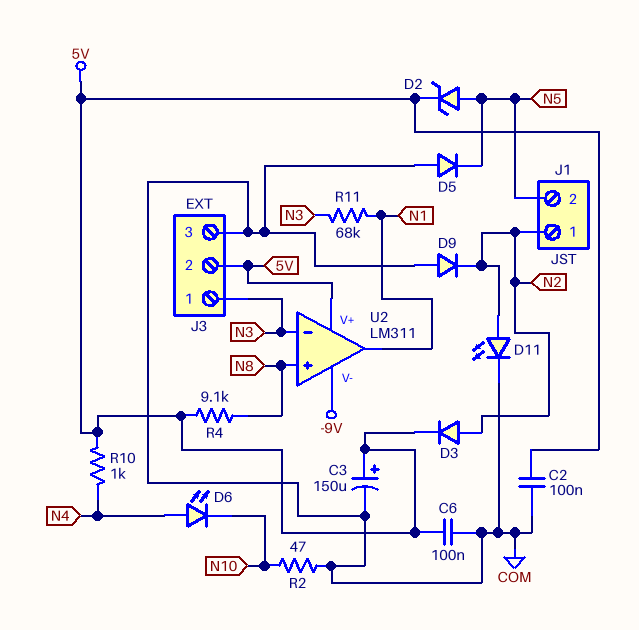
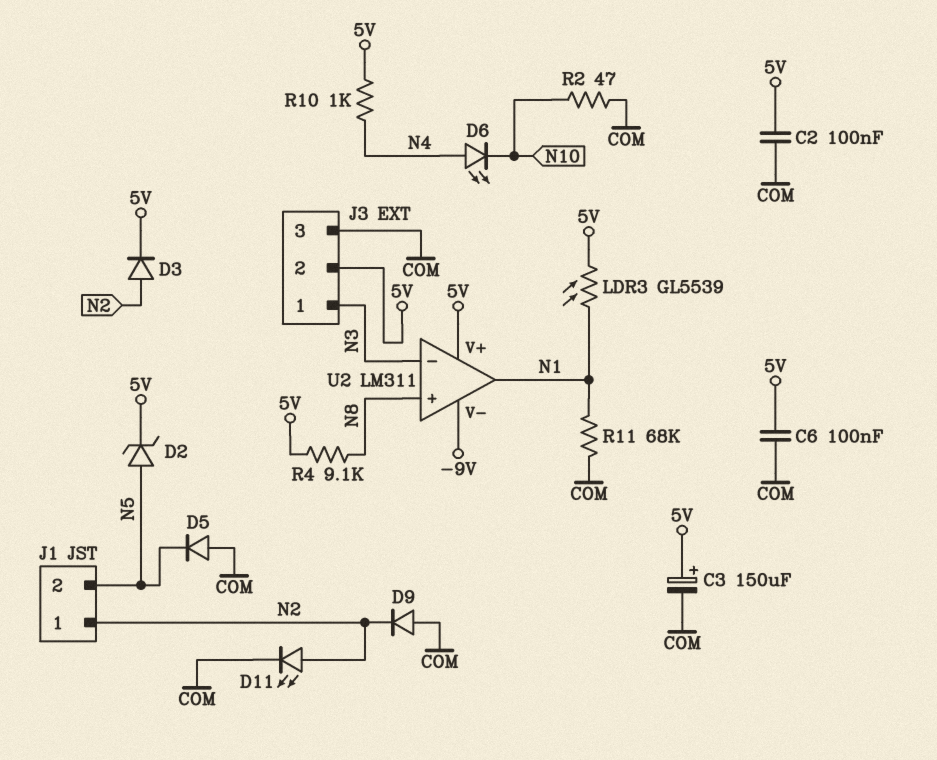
LDR3: none -> GL5539 (5V, N1)
R11: 68k (N1, N3) -> 68k (COM, N1)

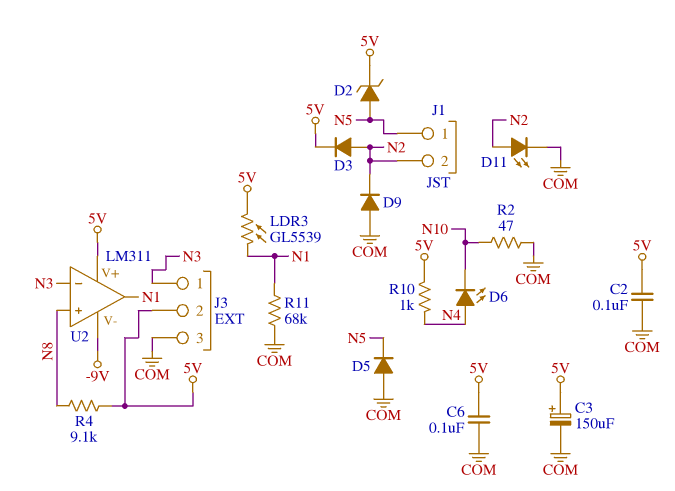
J1 pin 1: N2 -> N5
J1 pin 2: N5 -> N2

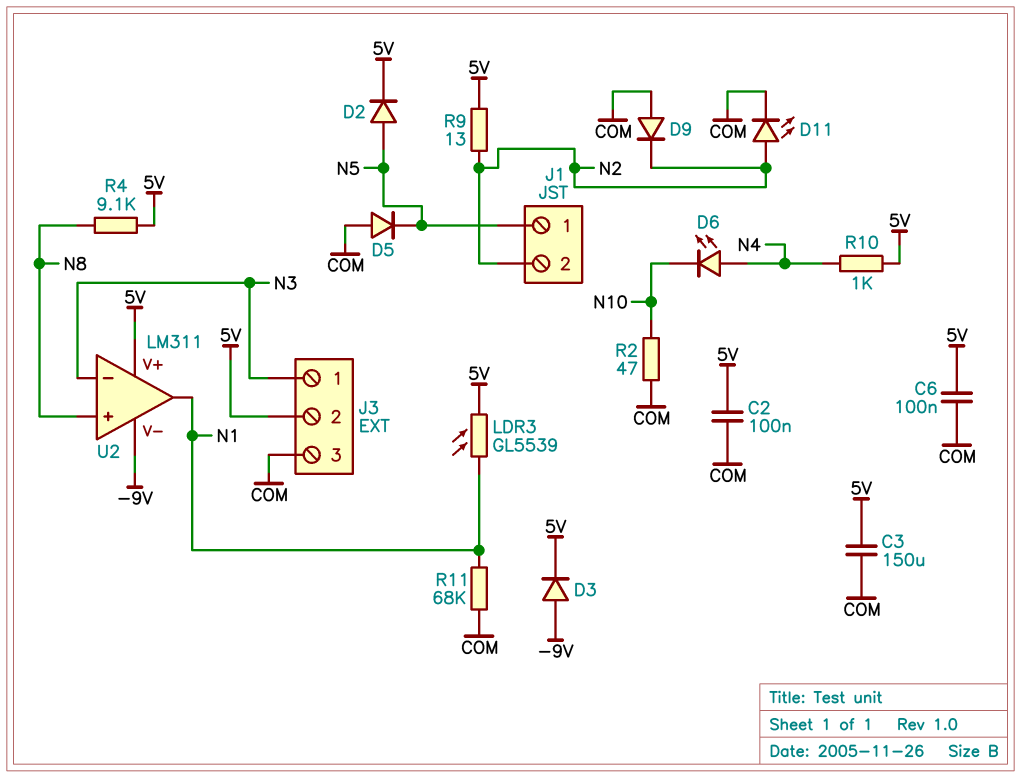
C3: 150uF (plus 5V, minus COM) -> 150uF (5V, COM)
D2: zener (A N5, K 5V) -> diode (A N5, K 5V)
D3: diode (A N2, K 5V) -> diode (A -9V, K 5V)
R9: none -> 13 (5V, N2)

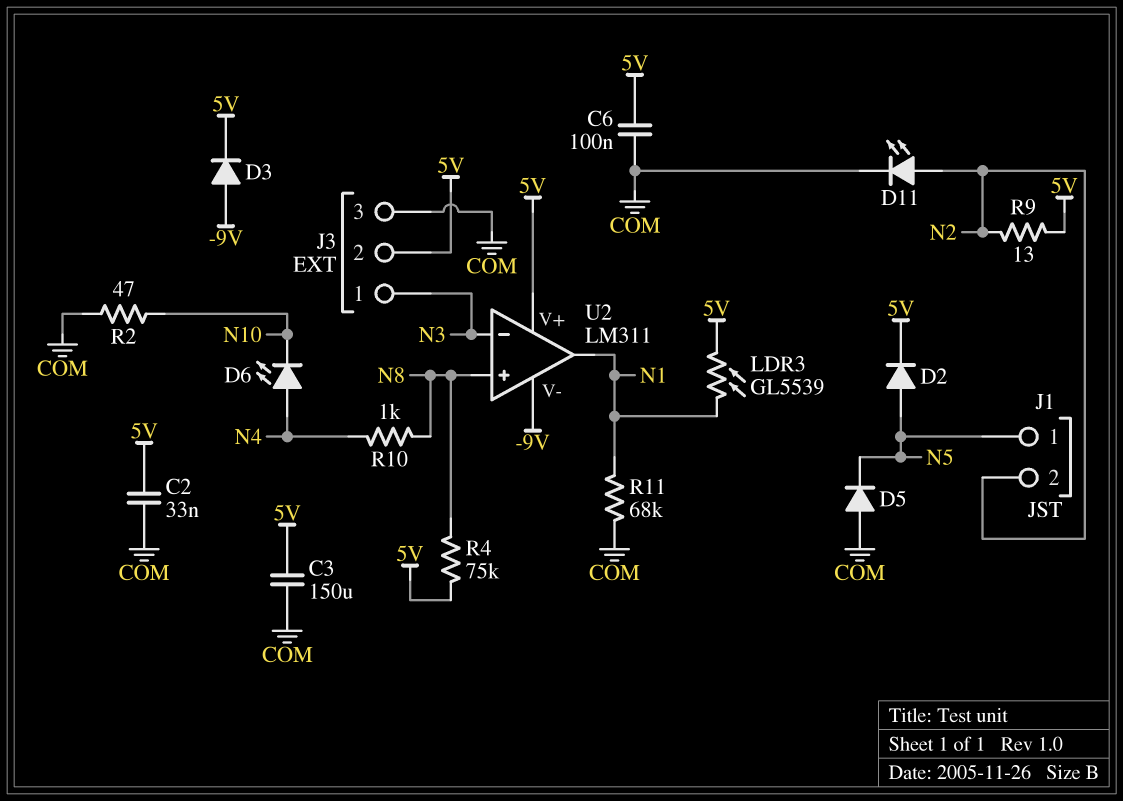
C2: 100nF (5V, COM) -> 33nF (5V, COM)
D9: diode (A COM, K N2) -> none
R4: 9.1k (5V, N8) -> 75k (5V, N8)
R10: 1k (5V, N4) -> 1k (N4, N8)

